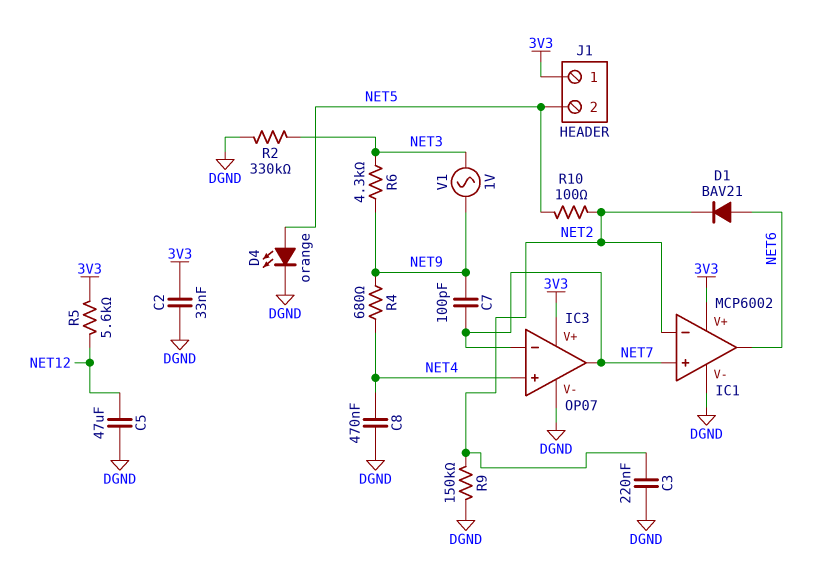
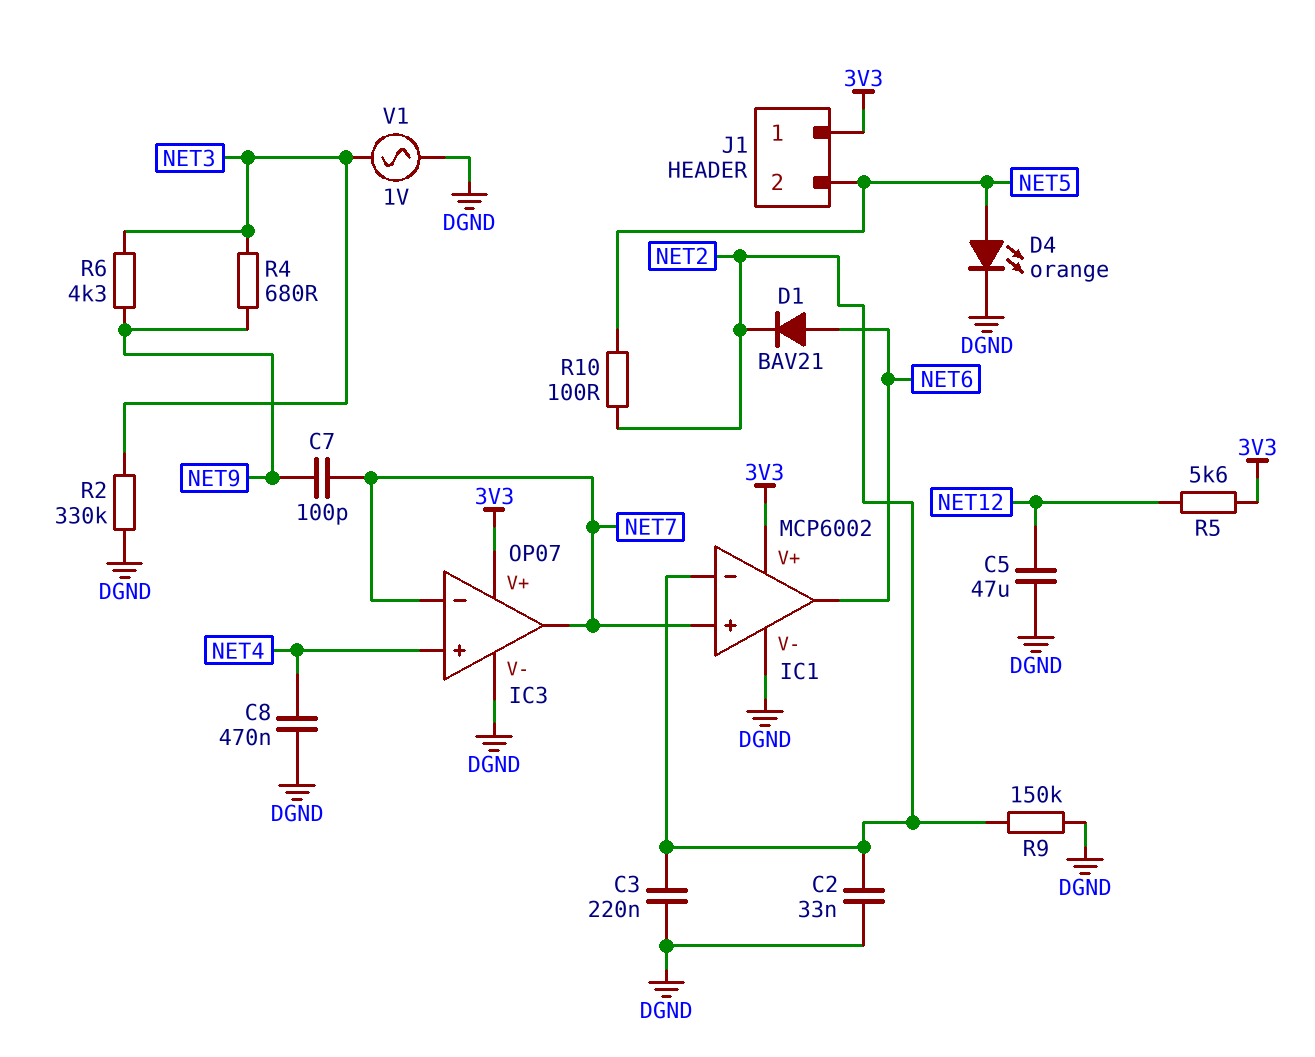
C2: 33nF (3V3, DGND) -> 33nF (DGND, NET2)
R4: 680 (NET4, NET9) -> 680 (NET3, NET9)
V1: AC 1V (NET3, NET9) -> AC 1V (DGND, NET3)

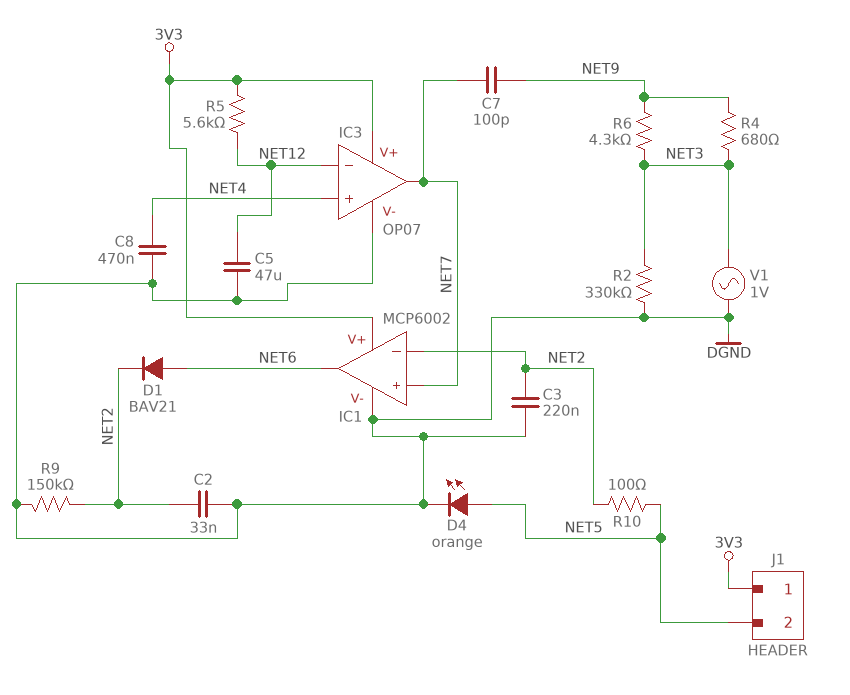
IC3 pin in-: NET7 -> NET12

